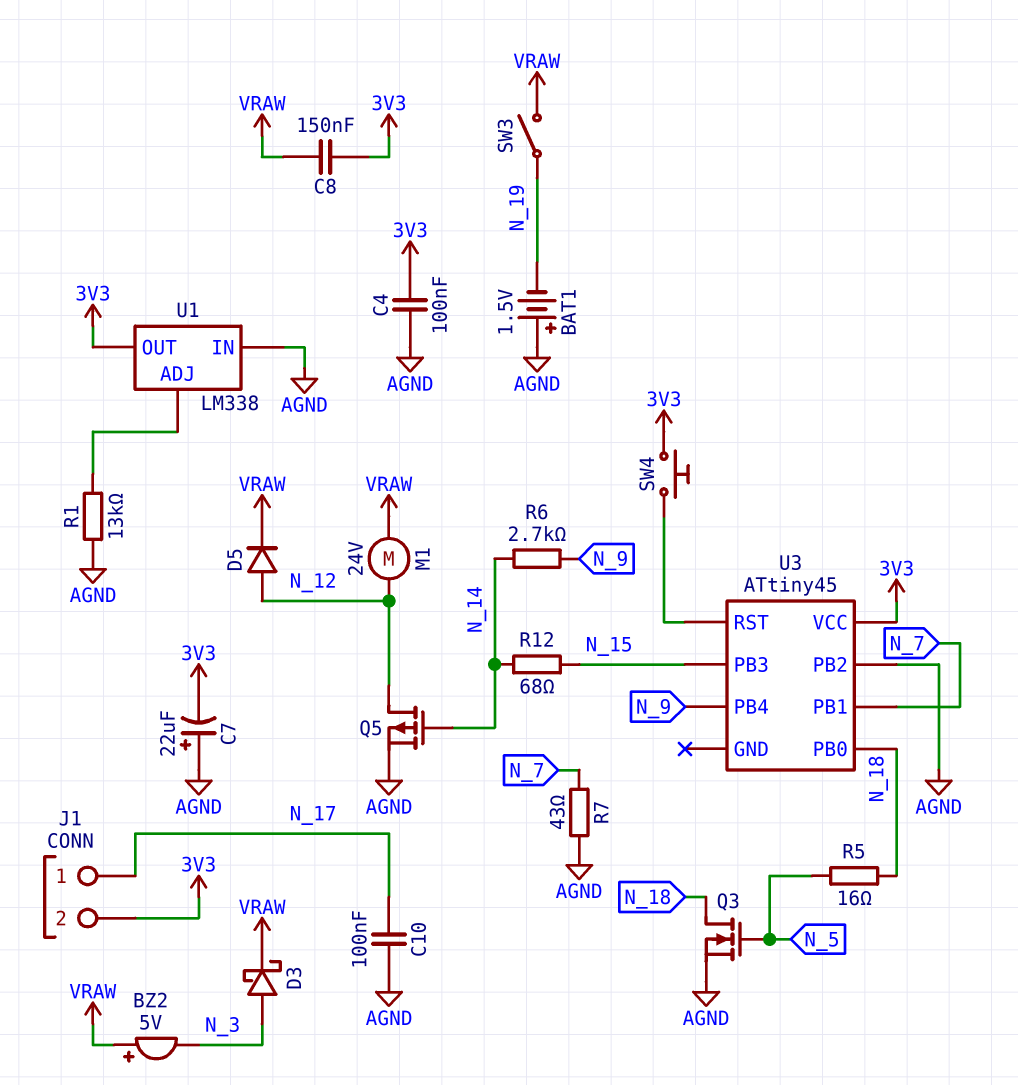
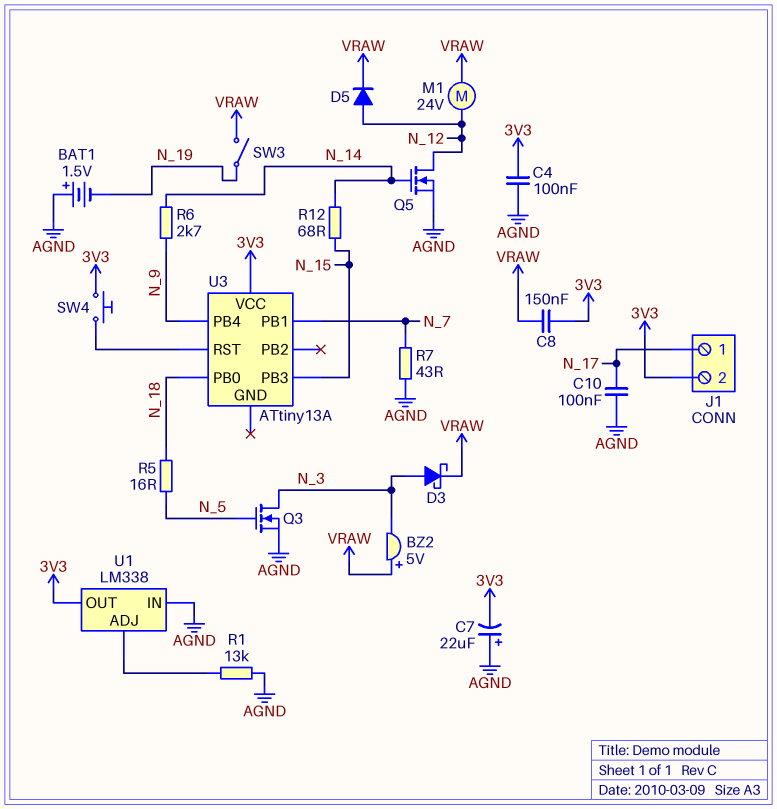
Q3: NMOS (G N_5, D N_18, S AGND) -> NMOS (G N_5, D N_3, S AGND)
Q5: PMOS (G N_14, D N_12, S AGND) -> NMOS (G N_14, D N_12, S AGND)
U3: ATtiny45 -> ATtiny13A
U3 pin PB2: AGND -> none

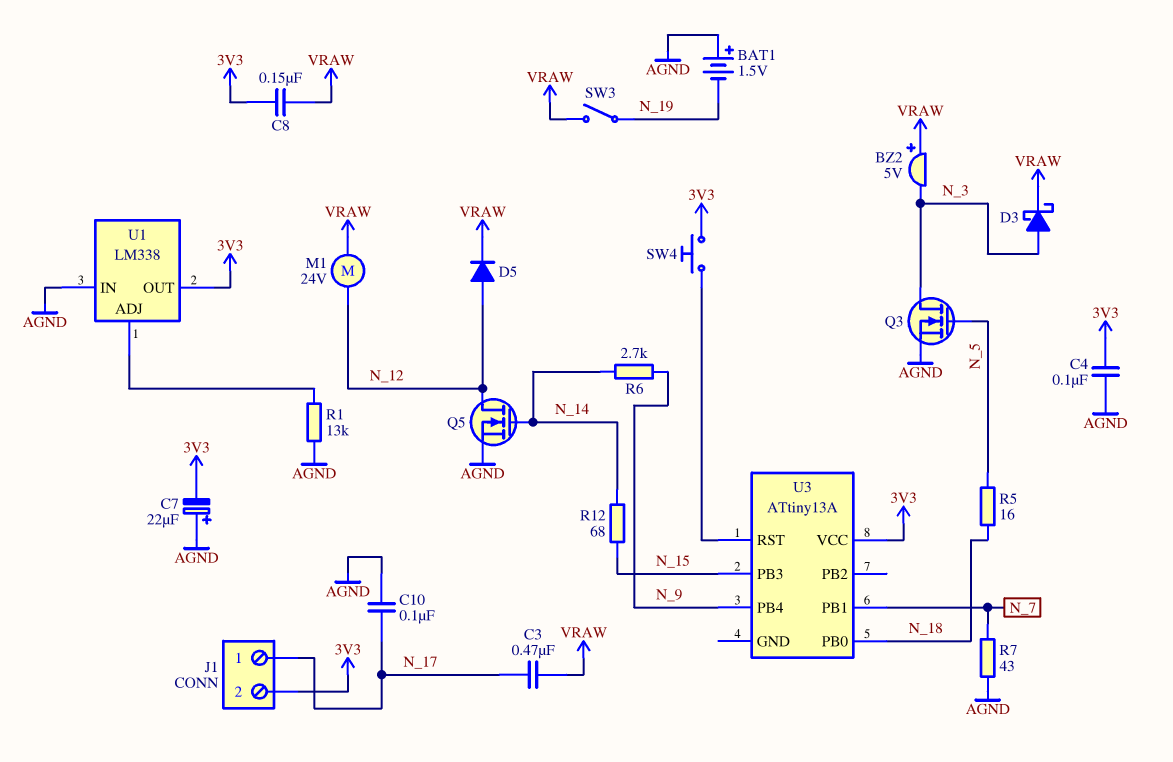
C3: none -> 470nF (N_17, VRAW)

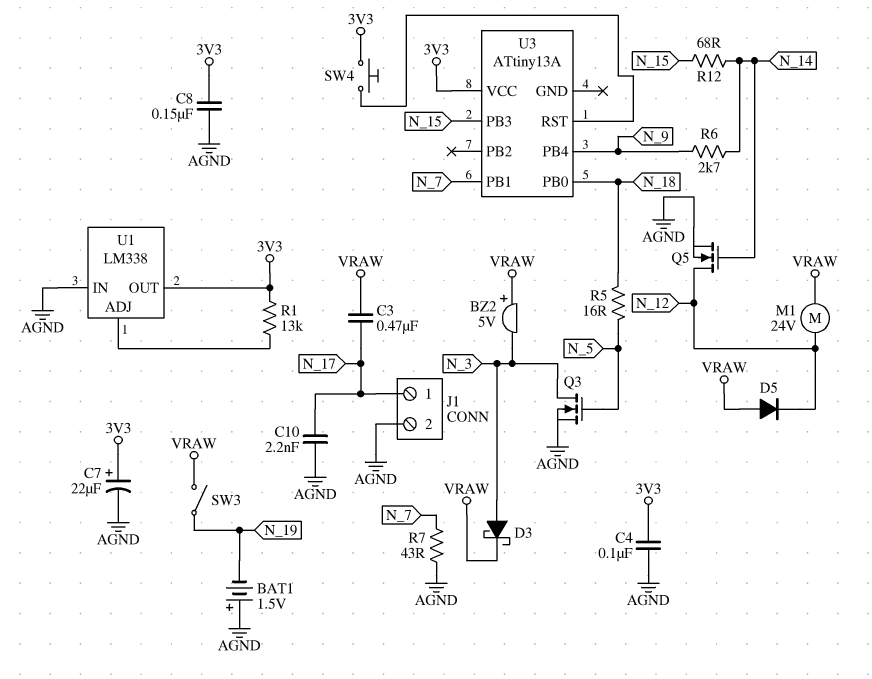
C7: 22uF (plus AGND, minus 3V3) -> 22uF (plus 3V3, minus AGND)
C8: 150nF (3V3, VRAW) -> 150nF (3V3, AGND)
C10: 100nF (AGND, N_17) -> 2.2nF (AGND, N_17)
D5: diode (A N_12, K VRAW) -> diode (A VRAW, K N_12)
J1 pin 2: 3V3 -> AGND
R1: 13k (AGND, U1/ADJ) -> 13k (3V3, U1/ADJ)

